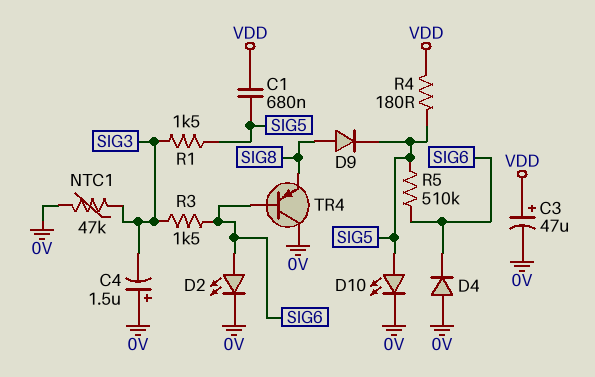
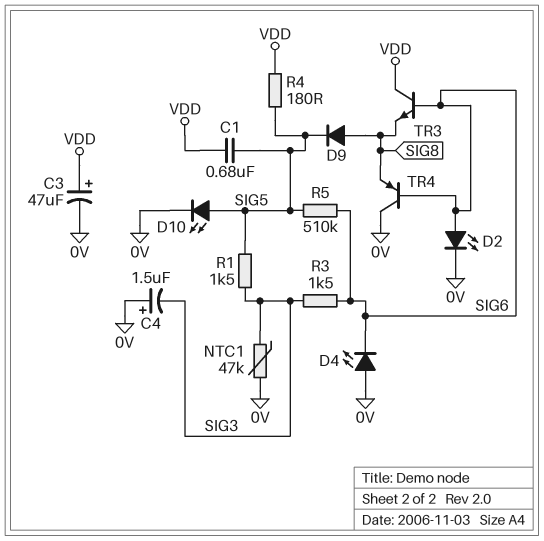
D4: diode (A 0V, K SIG6) -> LED (A 0V, K SIG6)
TR3: none -> NPN (B SIG6, C VDD, E SIG8)

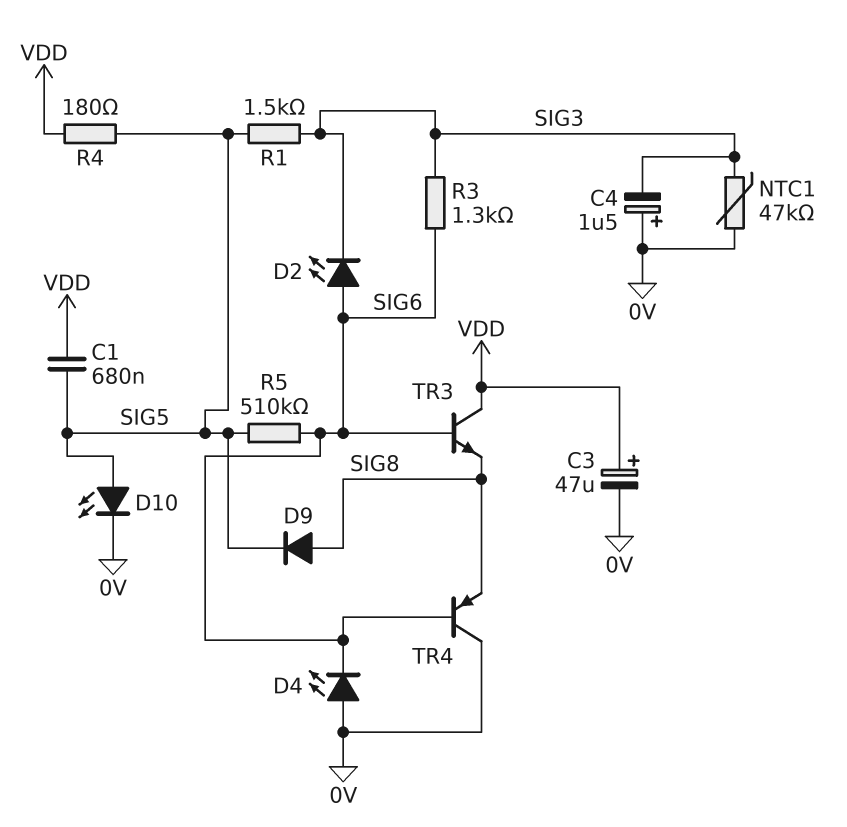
D2: LED (A SIG6, K 0V) -> LED (A SIG6, K SIG3)
R3: 1.5k (SIG3, SIG6) -> 1.3k (SIG3, SIG6)

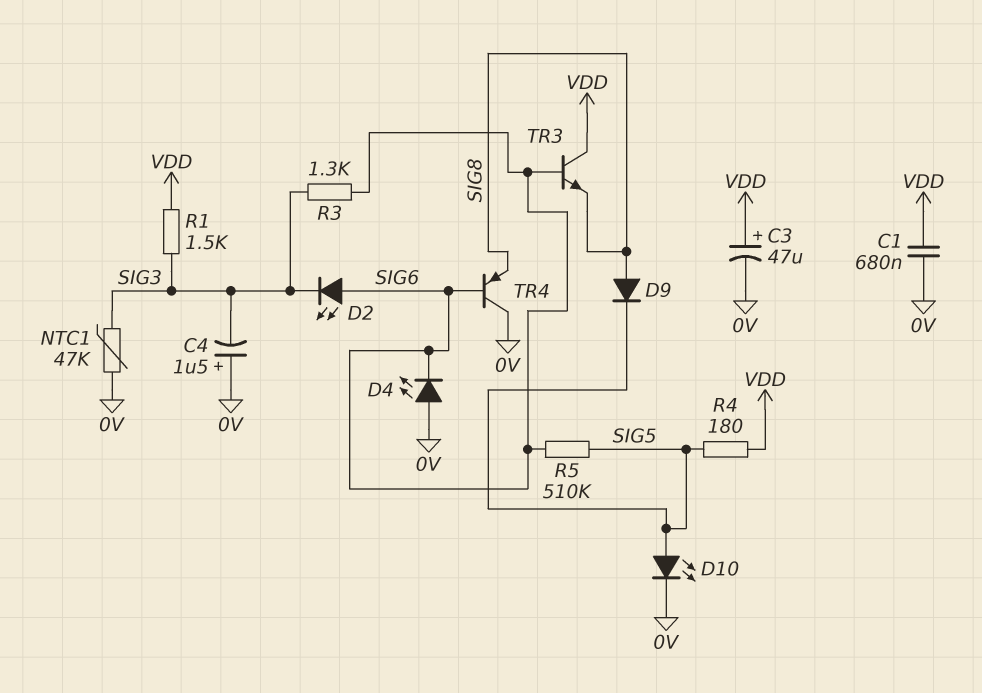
C1: 680nF (SIG5, VDD) -> 680nF (0V, VDD)
R1: 1.5k (SIG3, SIG5) -> 1.5k (SIG3, VDD)

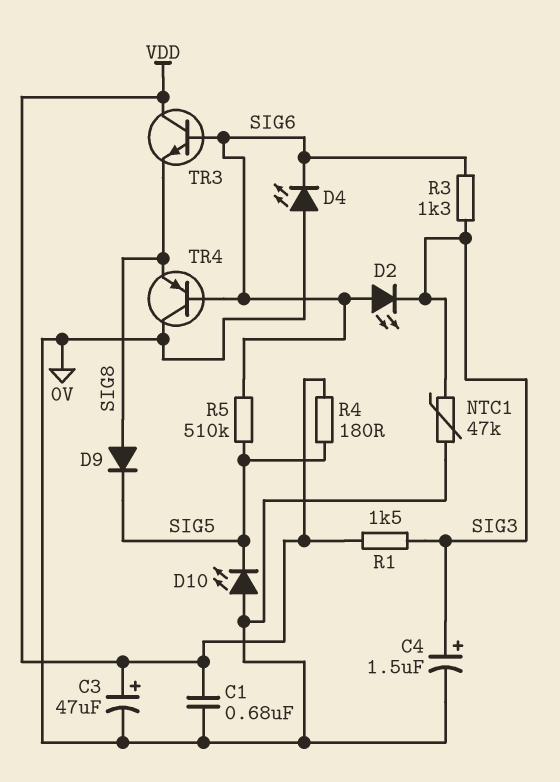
C4: 1.5uF (plus 0V, minus SIG3) -> 1.5uF (plus SIG3, minus 0V)
D10: LED (A SIG5, K 0V) -> LED (A 0V, K SIG5)

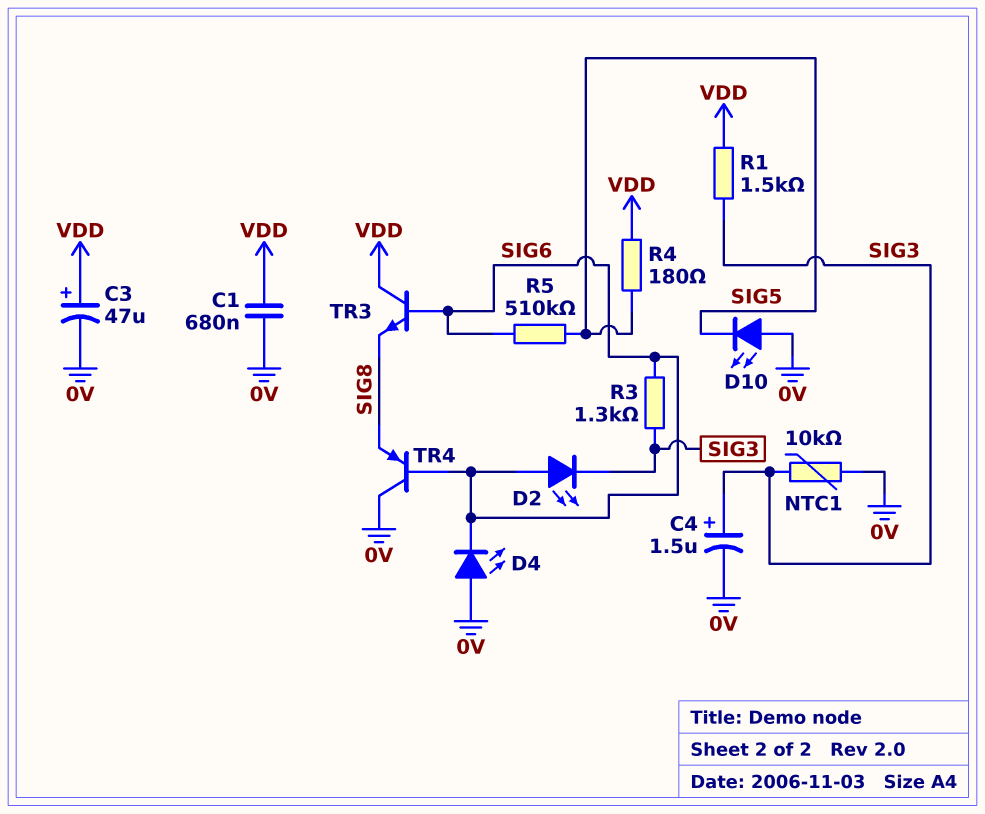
D9: diode (A SIG8, K SIG5) -> none
NTC1: 47k (0V, SIG3) -> 10k (0V, SIG3)

